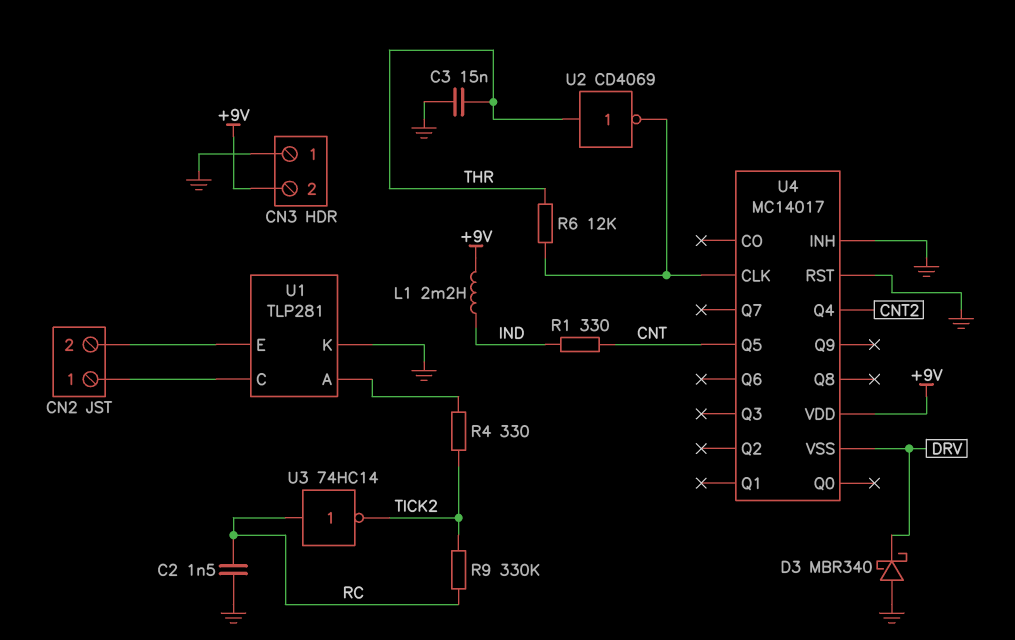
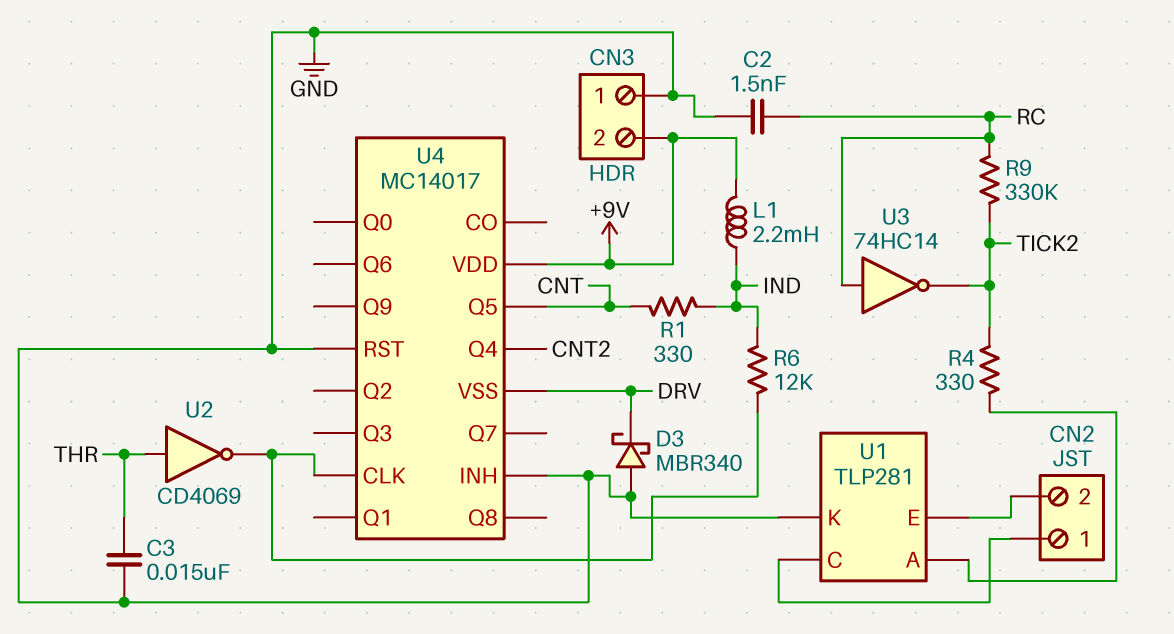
R6: 12k (THR, U4/CLK) -> 12k (IND, U4/CLK)

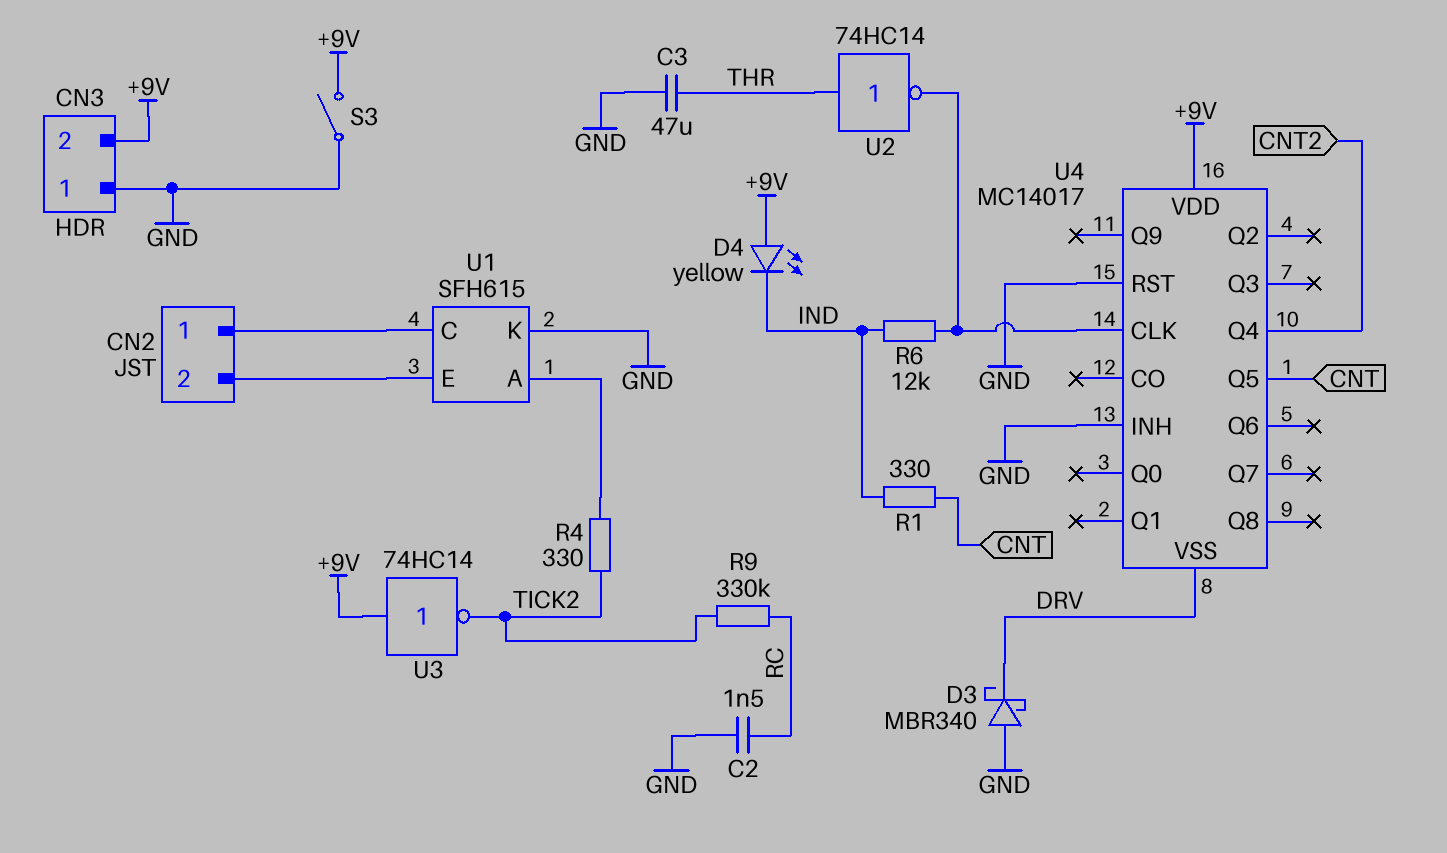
C3: 15nF (GND, THR) -> 47uF (GND, THR)
D4: none -> LED yellow (A +9V, K IND)
L1: 2.2mH (+9V, IND) -> none
S3: none -> switch (+9V, GND)
U1: TLP281 -> SFH615
U2: NOT CD4069 (in THR, out U4/CLK) -> NOT 74HC14 (in THR, out U4/CLK)
U3: NOT 74HC14 (in RC, out TICK2) -> NOT 74HC14 (in +9V, out TICK2)

